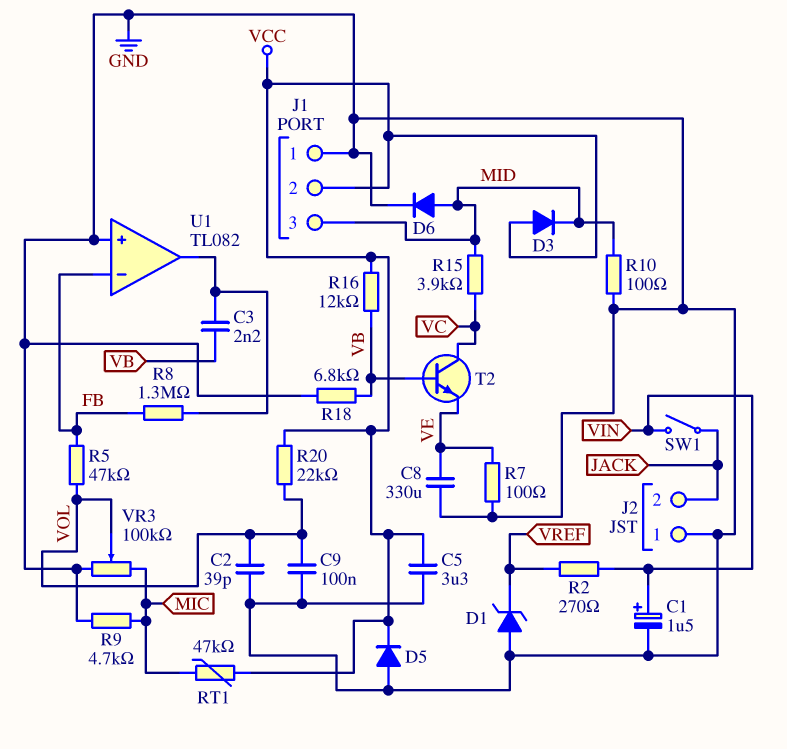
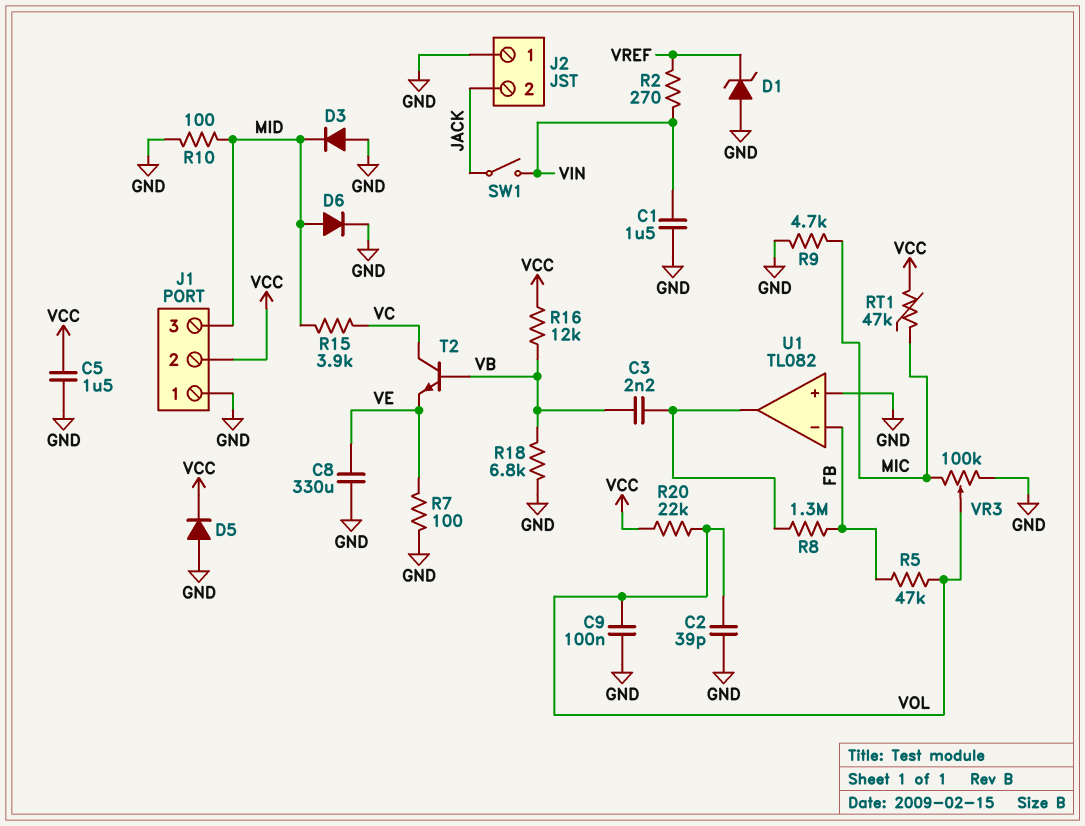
C1: 1.5uF (plus VIN, minus GND) -> 1.5uF (GND, VIN)
C5: 3.3uF (GND, VCC) -> 1.5uF (GND, VCC)
D3: diode (A VCC, K MID) -> diode (A GND, K MID)

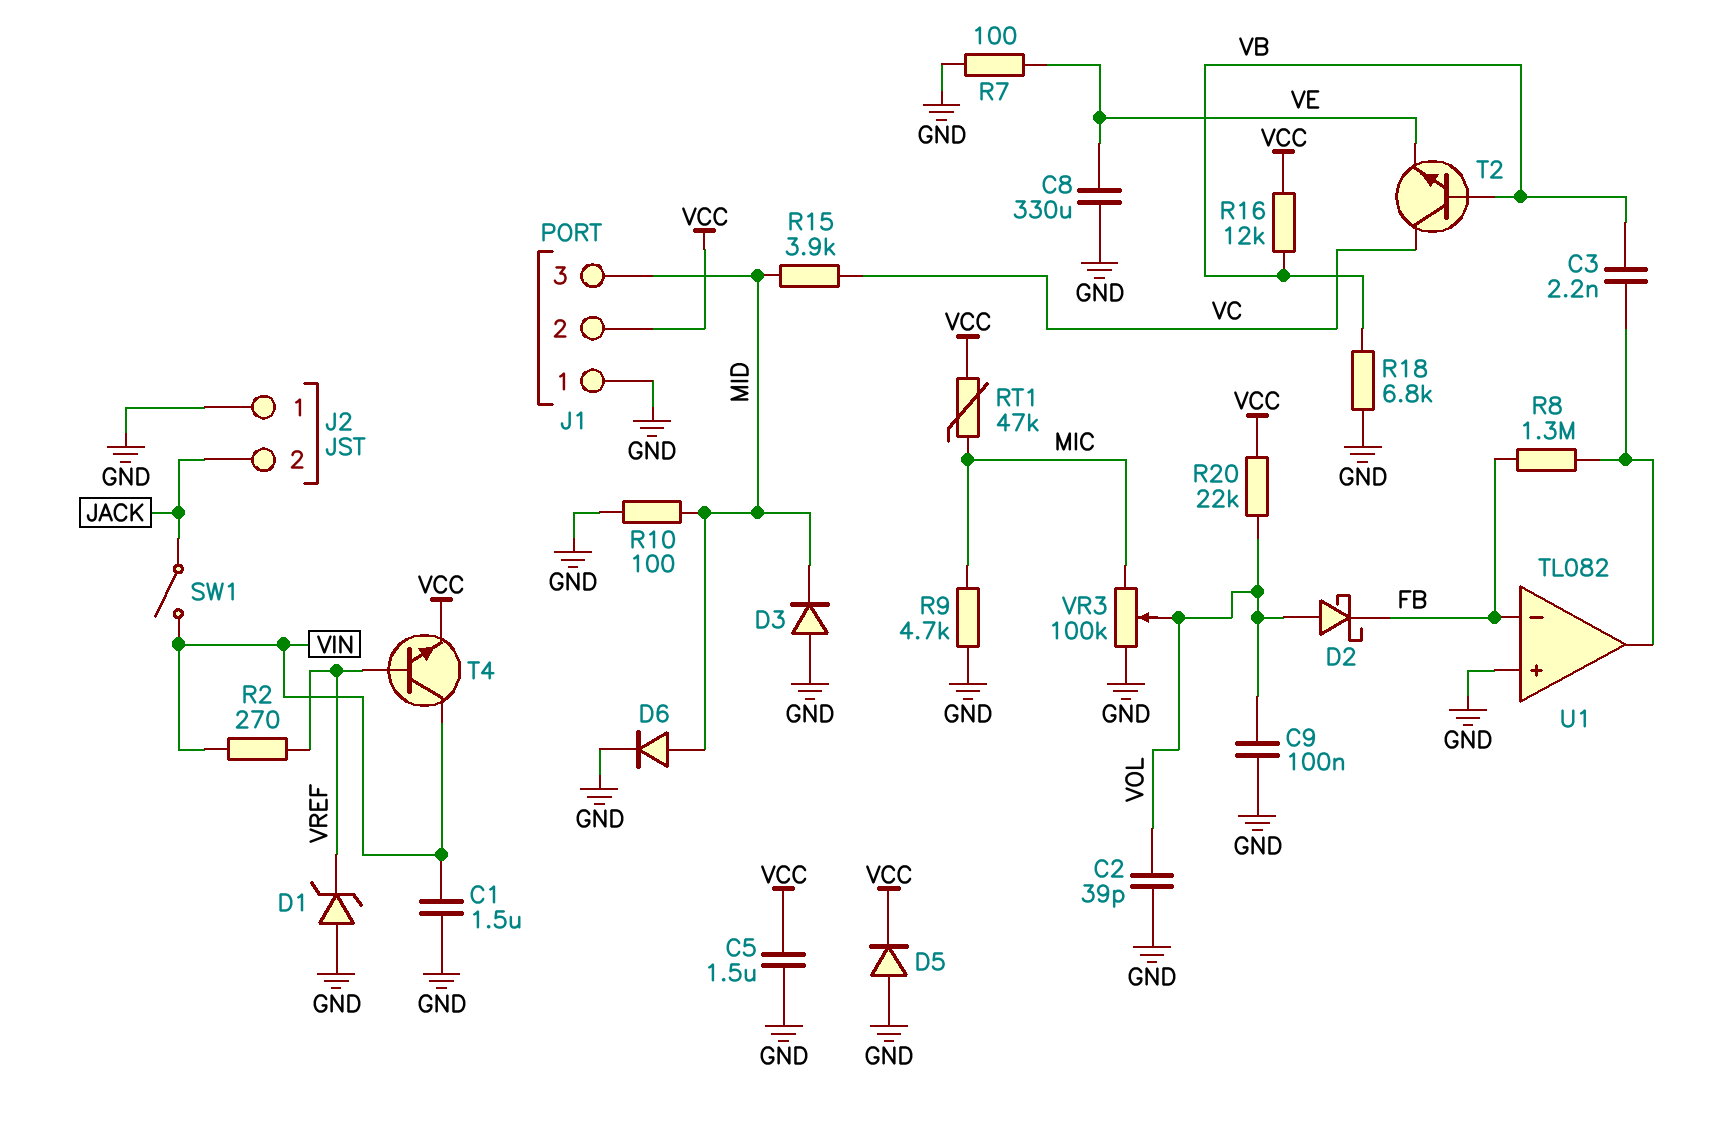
D2: none -> schottky (A VOL, K FB)
R5: 47k (FB, VOL) -> none
T4: none -> NPN (B VREF, C VIN, E VCC)

